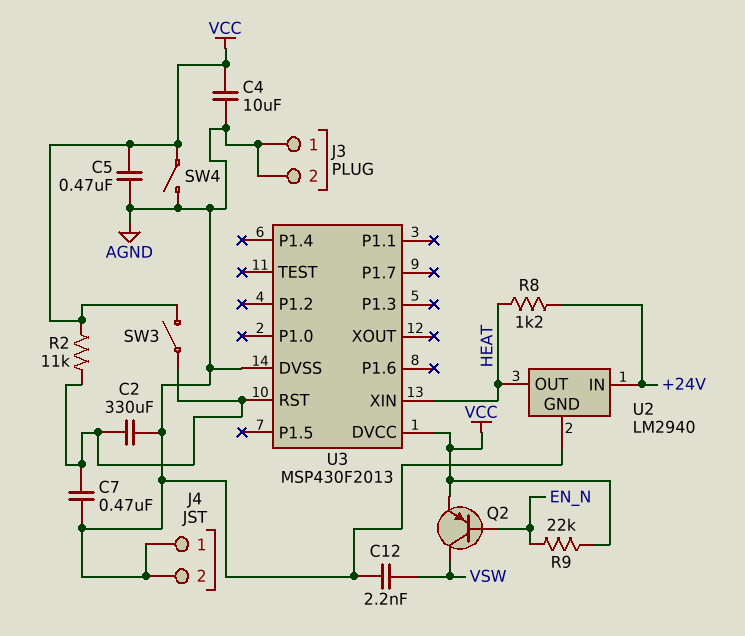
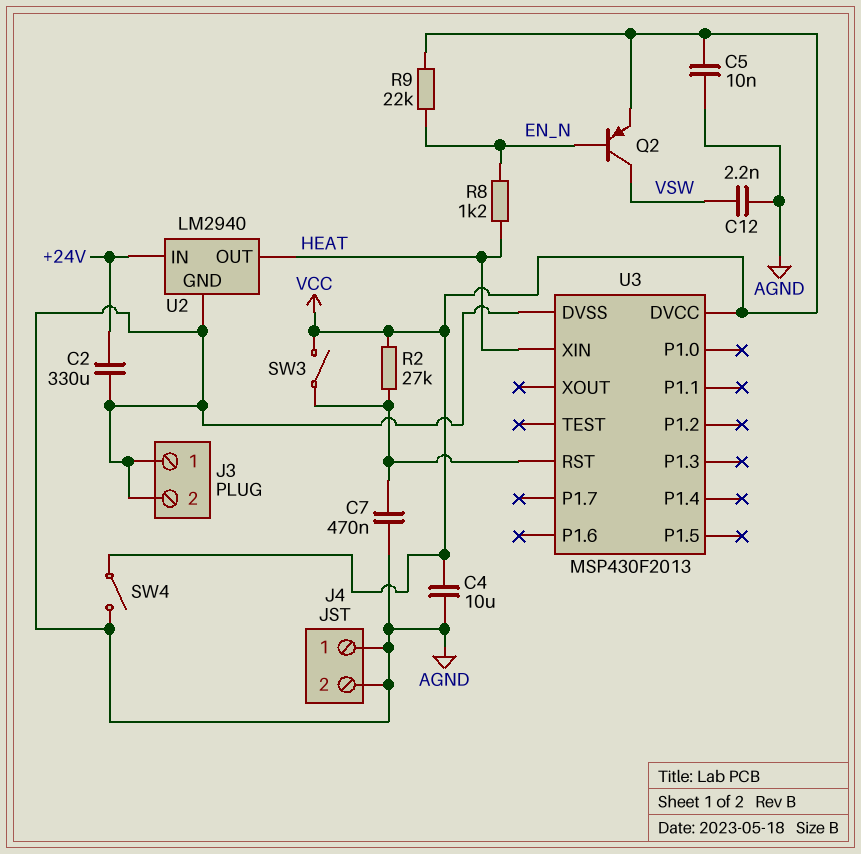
C2: 330uF (AGND, U3/RST) -> 330uF (+24V, AGND)
C5: 470nF (AGND, VCC) -> 10nF (AGND, VCC)
R2: 11k (U3/RST, VCC) -> 27k (U3/RST, VCC)
R8: 1.2k (+24V, HEAT) -> 1.2k (EN_N, HEAT)

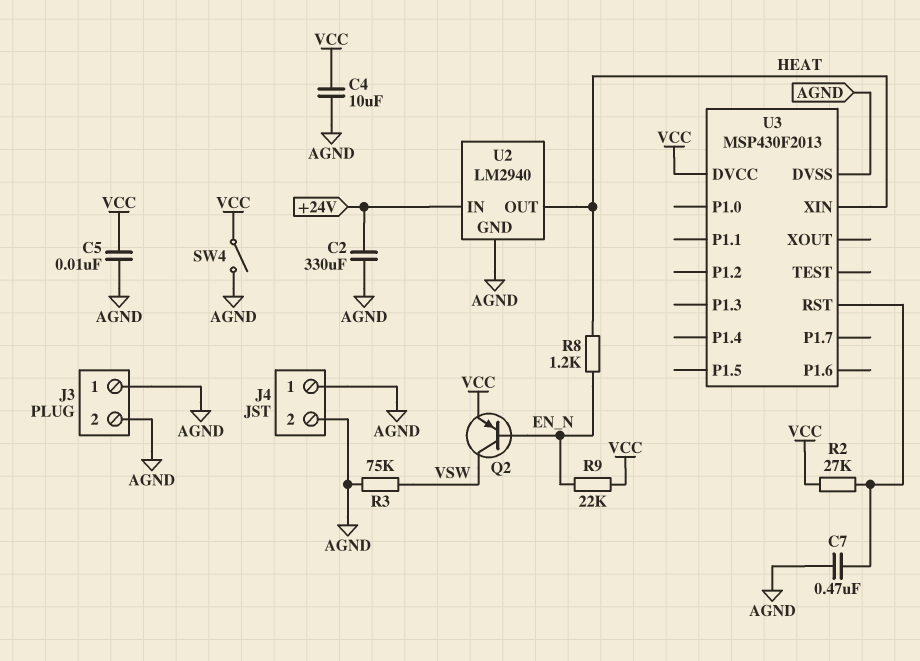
C12: 2.2nF (AGND, VSW) -> none
R3: none -> 75k (AGND, VSW)
SW3: switch (U3/RST, VCC) -> none

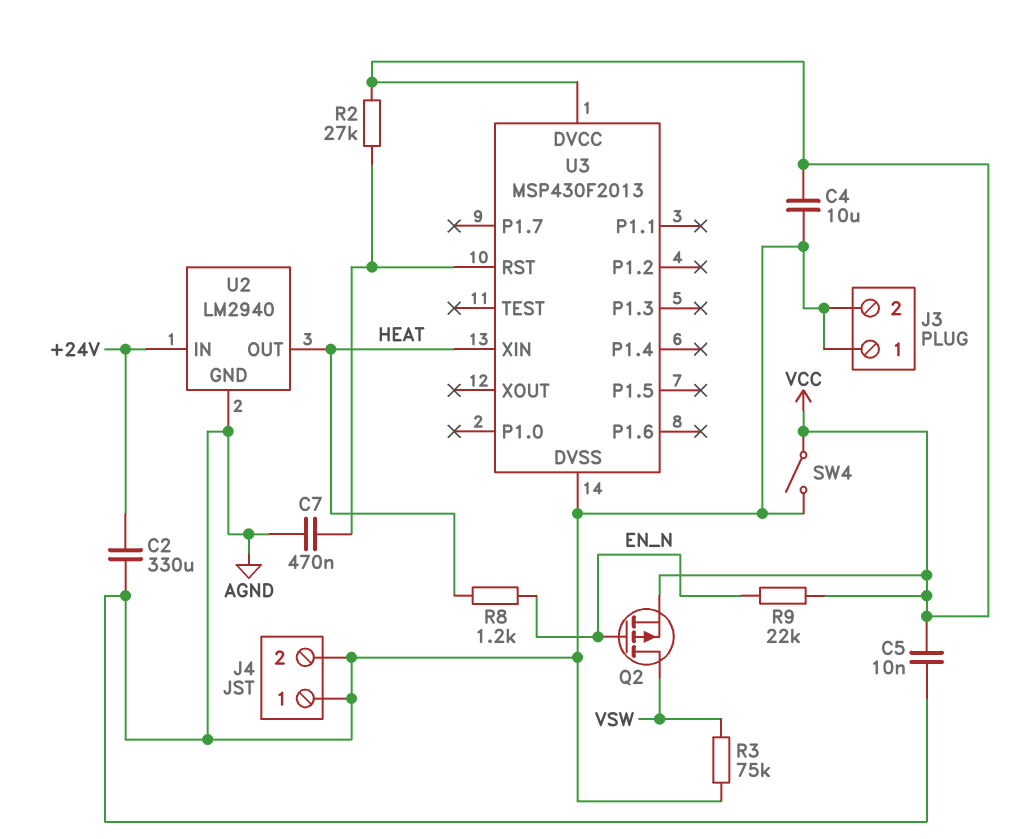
Q2: PNP (B EN_N, C VSW, E VCC) -> PMOS (G EN_N, D VSW, S VCC)

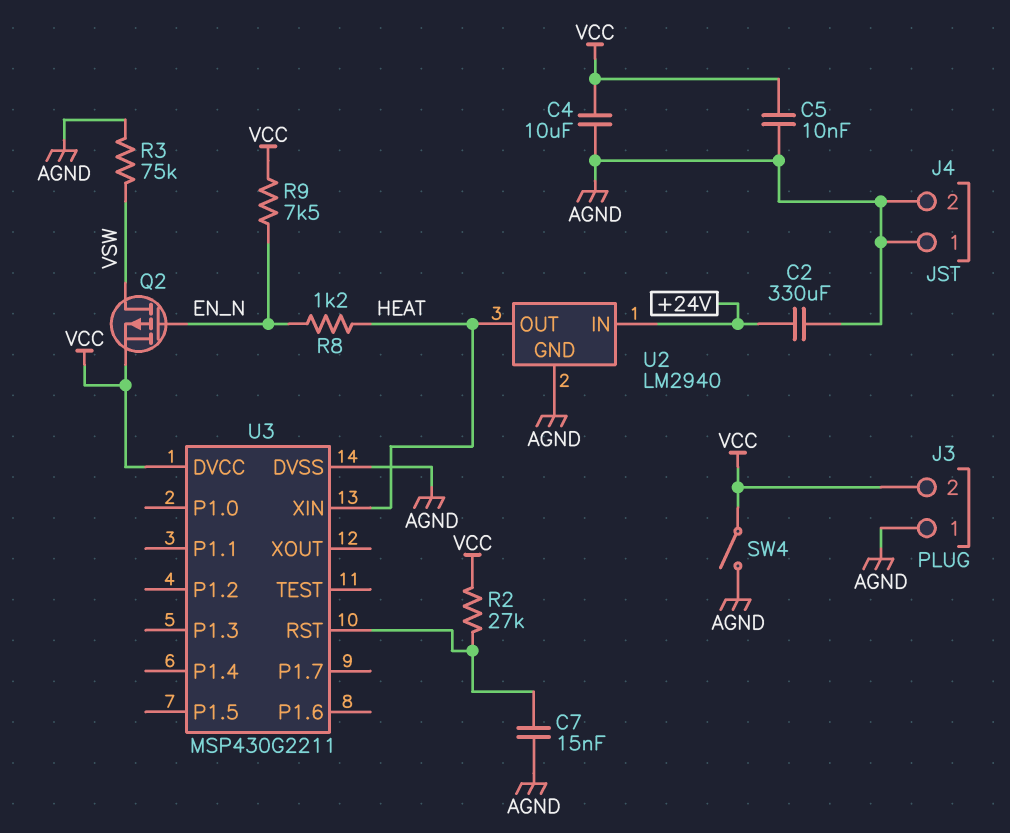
C7: 470nF (AGND, U3/RST) -> 15nF (AGND, U3/RST)
J3 pin 2: AGND -> VCC
R9: 22k (EN_N, VCC) -> 7.5k (EN_N, VCC)
U3: MSP430F2013 -> MSP430G2211

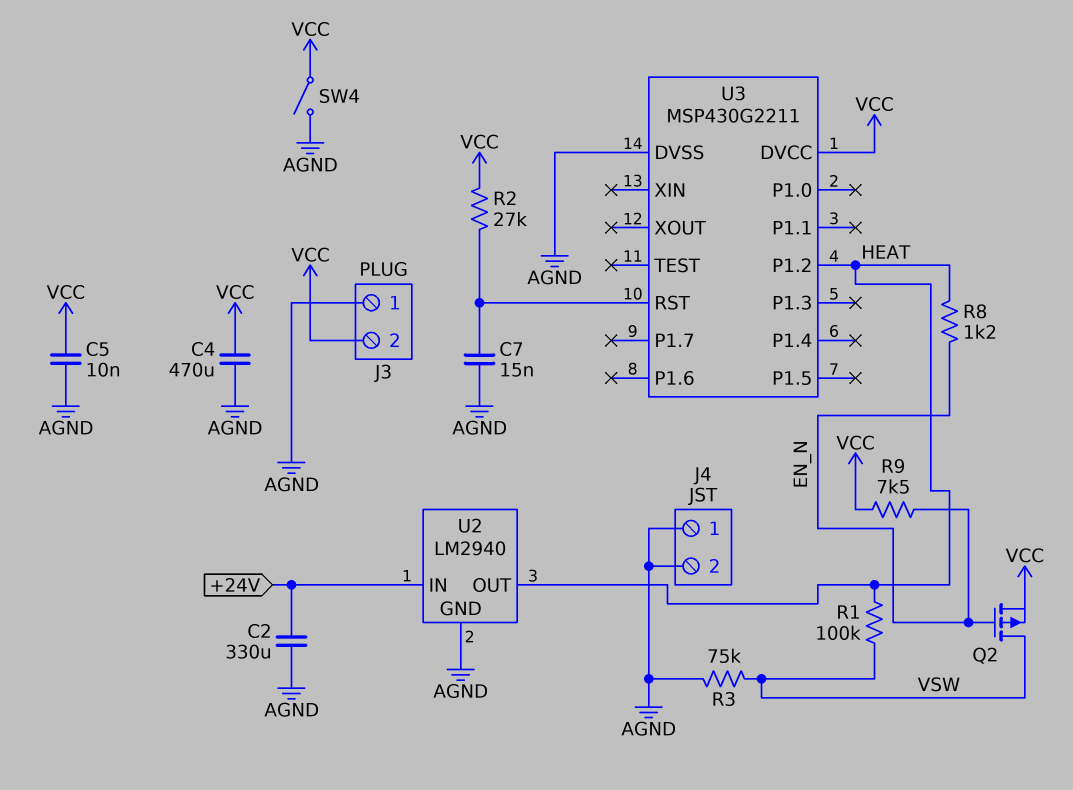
C4: 10uF (AGND, VCC) -> 470uF (AGND, VCC)
R1: none -> 100k (HEAT, VSW)
U3 pin P1.2: none -> HEAT
U3 pin XIN: HEAT -> none

